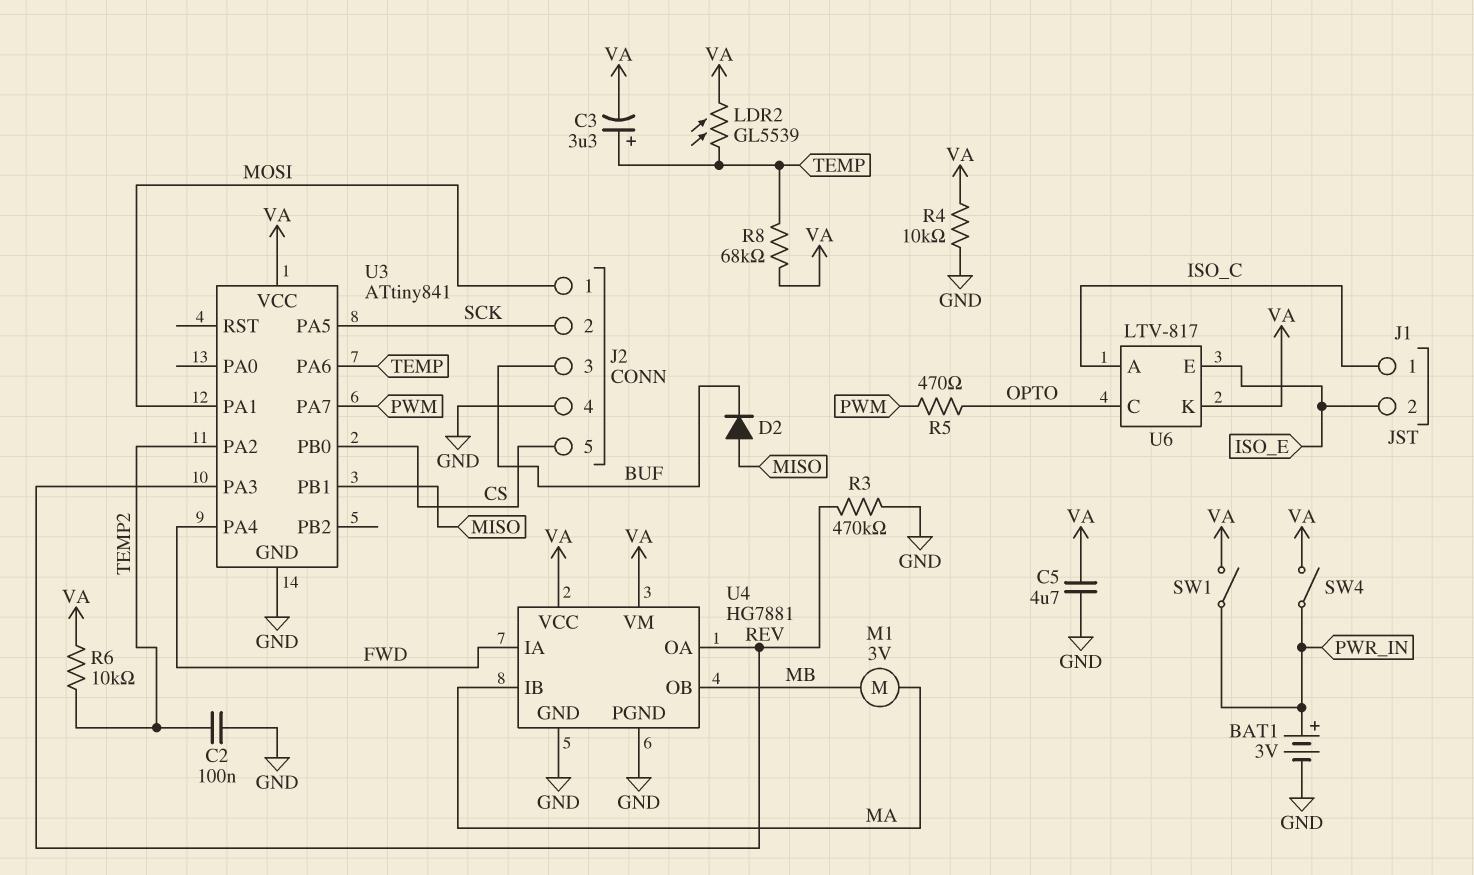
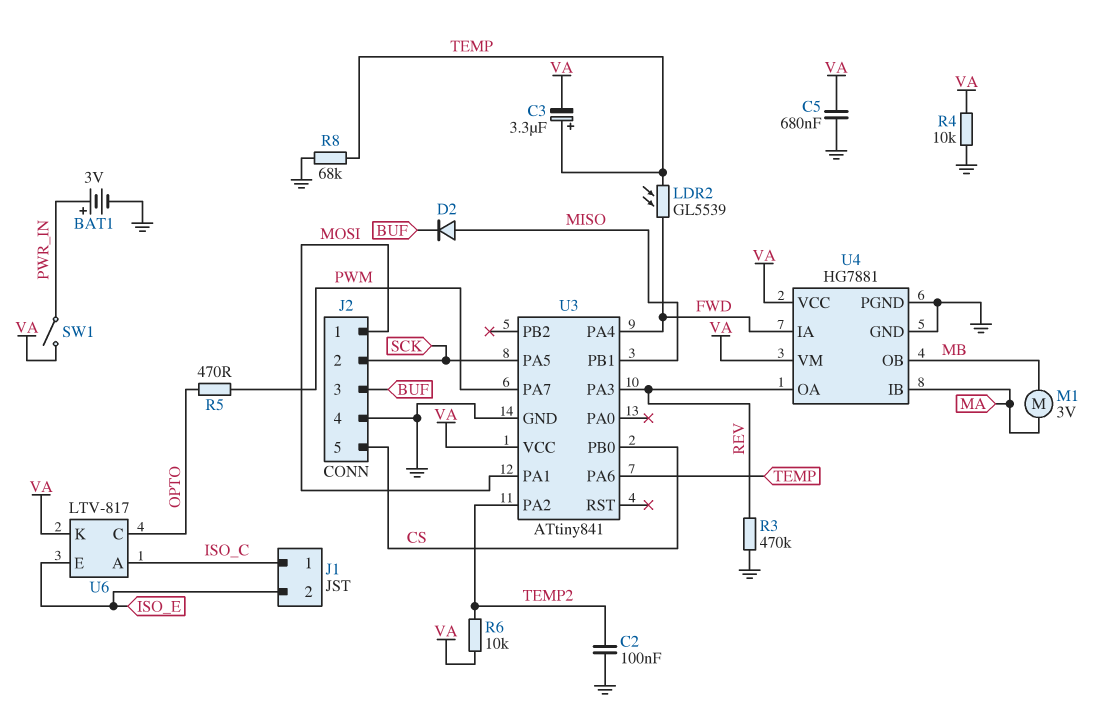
C5: 4.7uF (GND, VA) -> 680nF (GND, VA)
LDR2: GL5539 (TEMP, VA) -> GL5539 (FWD, TEMP)
R8: 68k (TEMP, VA) -> 68k (GND, TEMP)
SW4: switch (PWR_IN, VA) -> none

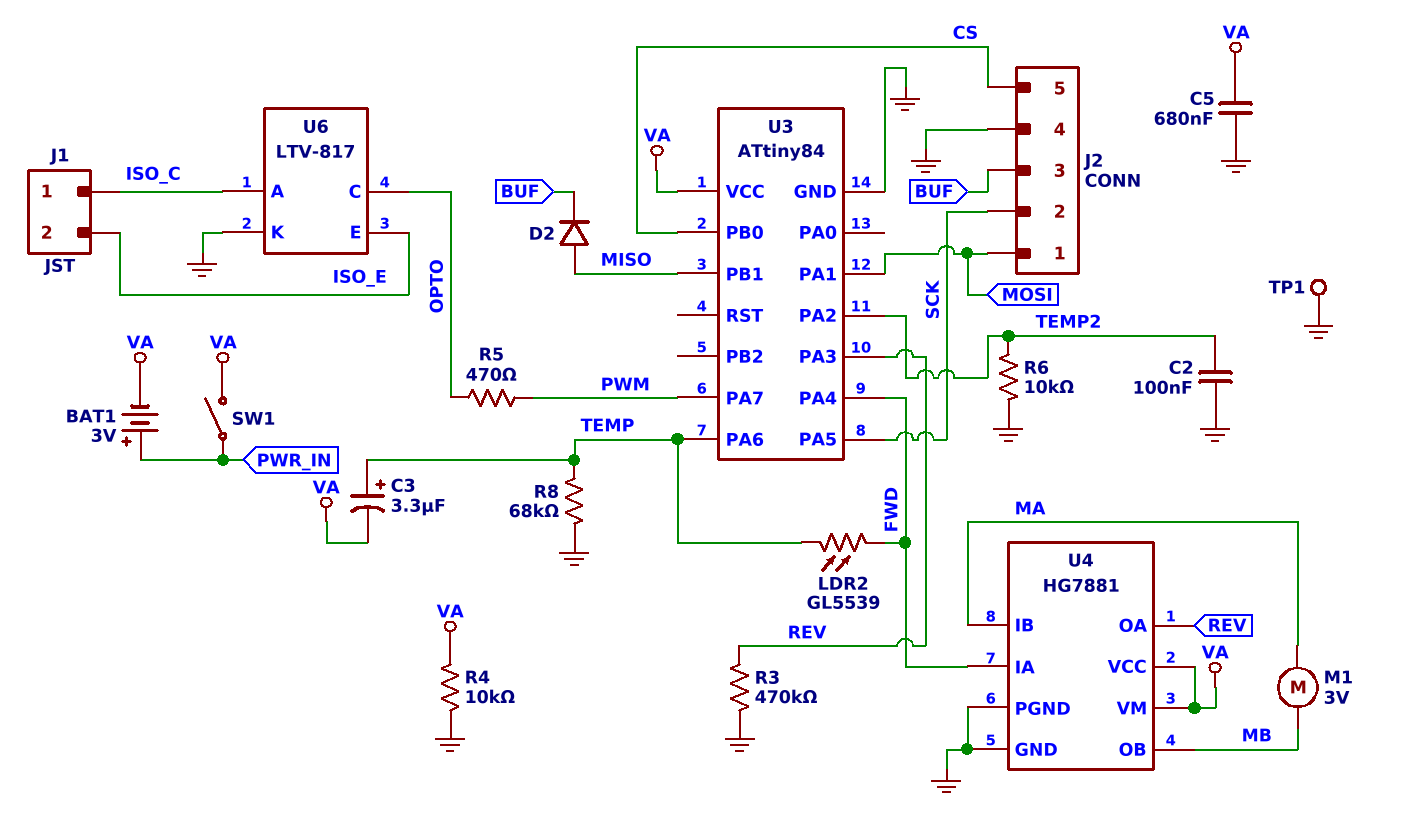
BAT1: 3V (plus PWR_IN, minus GND) -> 3V (plus PWR_IN, minus VA)
R6: 10k (TEMP2, VA) -> 10k (GND, TEMP2)
TP1: none -> test point (GND)
U3: ATtiny841 -> ATtiny84
U6 pin K: VA -> GND

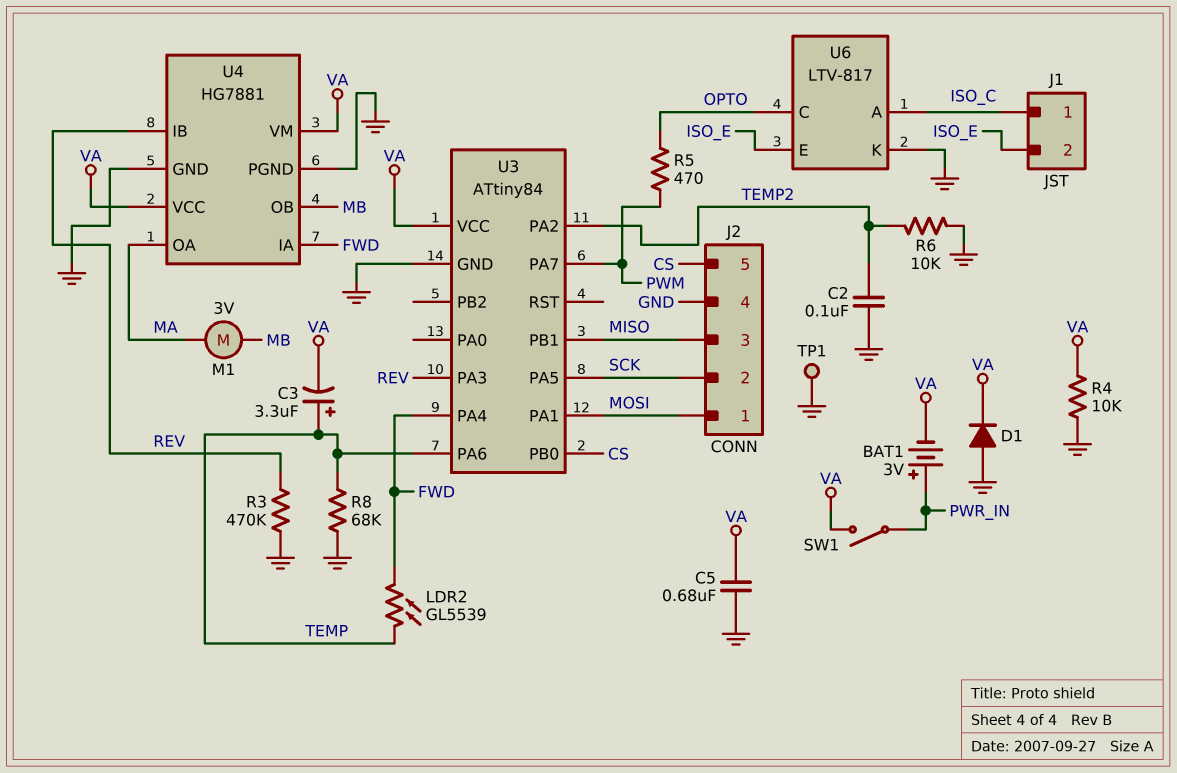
D1: none -> diode (A GND, K VA)
D2: diode (A MISO, K BUF) -> none
J2 pin 3: BUF -> MISO
U4 pin IB: MA -> REV
U4 pin OA: REV -> MA

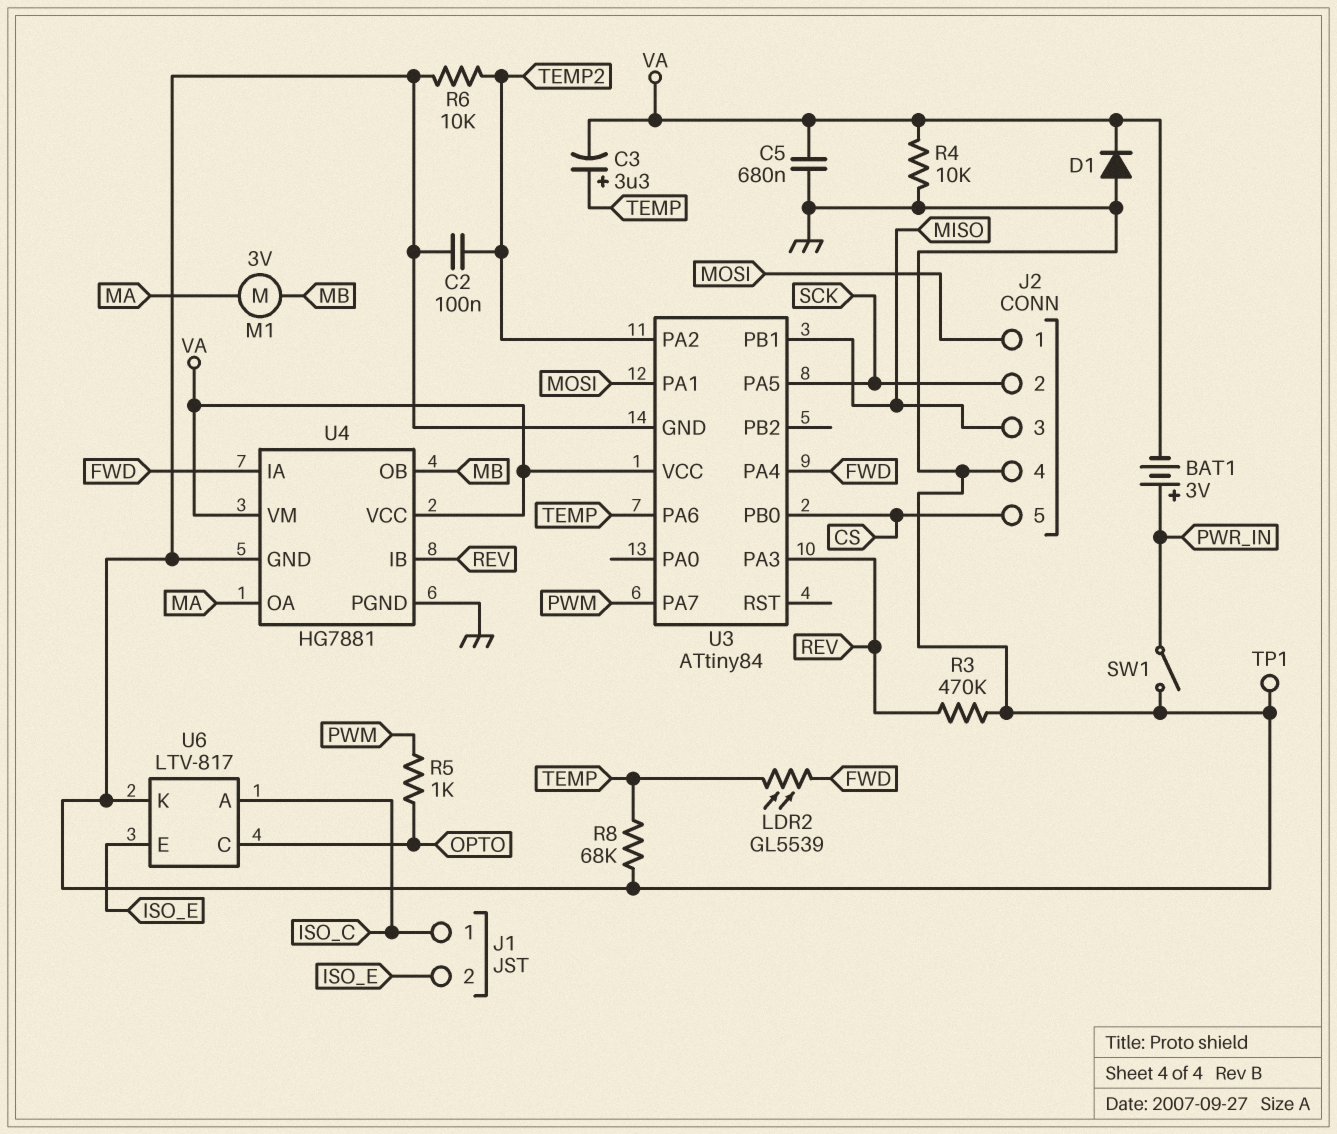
R5: 470 (OPTO, PWM) -> 1k (OPTO, PWM)
SW1: switch (PWR_IN, VA) -> switch (GND, PWR_IN)

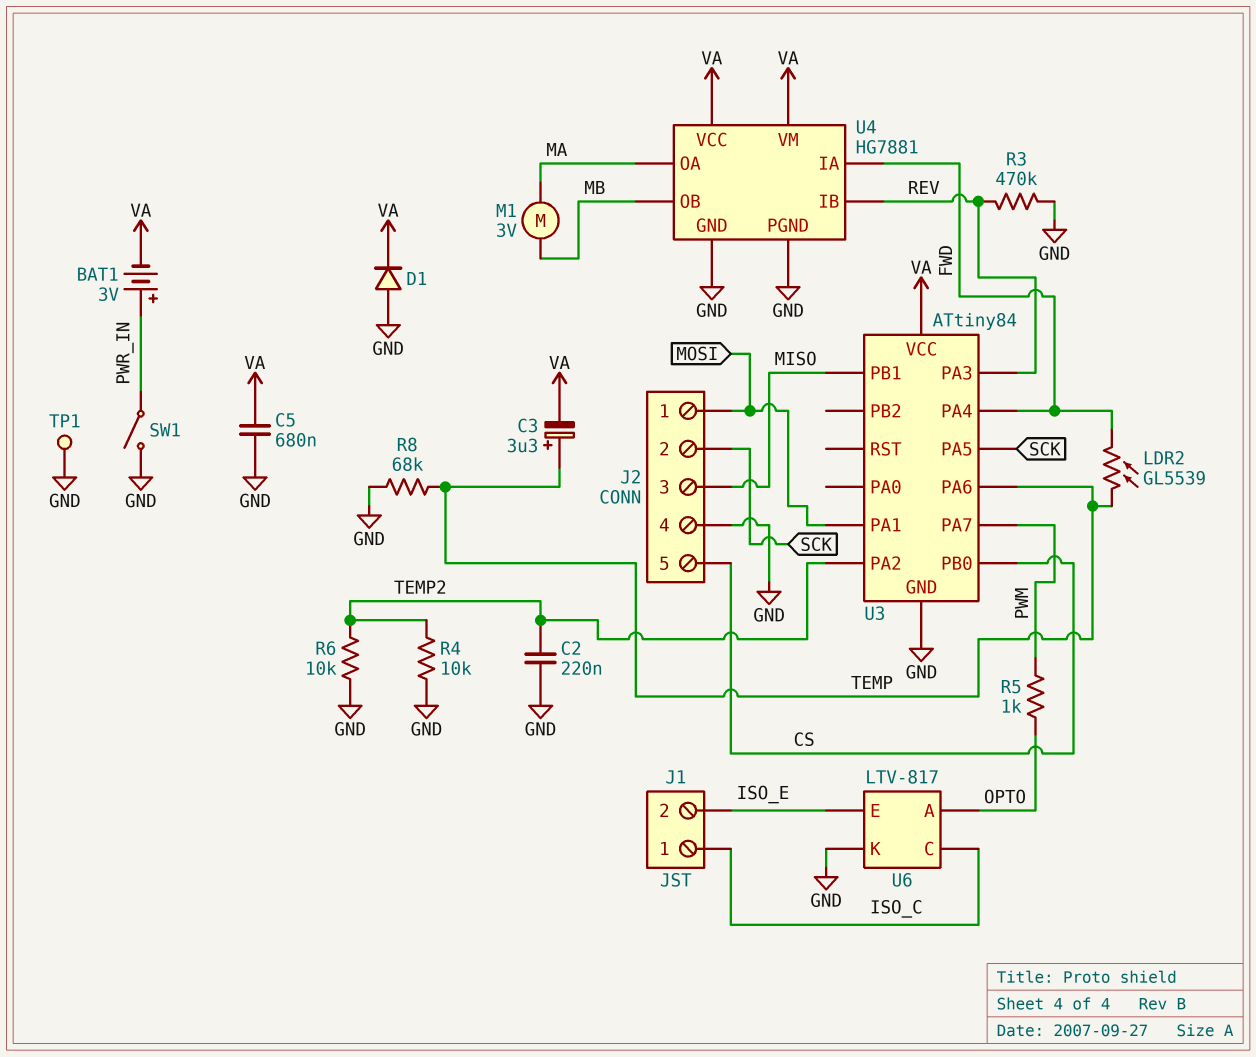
C2: 100nF (GND, TEMP2) -> 220nF (GND, TEMP2)
R4: 10k (GND, VA) -> 10k (GND, TEMP2)
U6 pin A: ISO_C -> OPTO
U6 pin C: OPTO -> ISO_C

